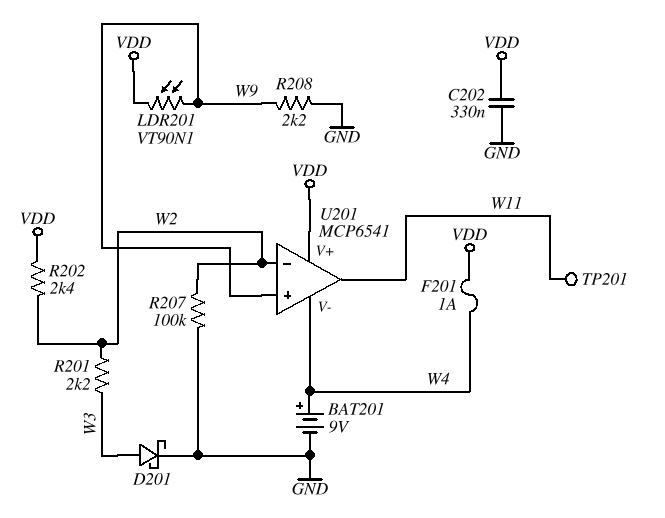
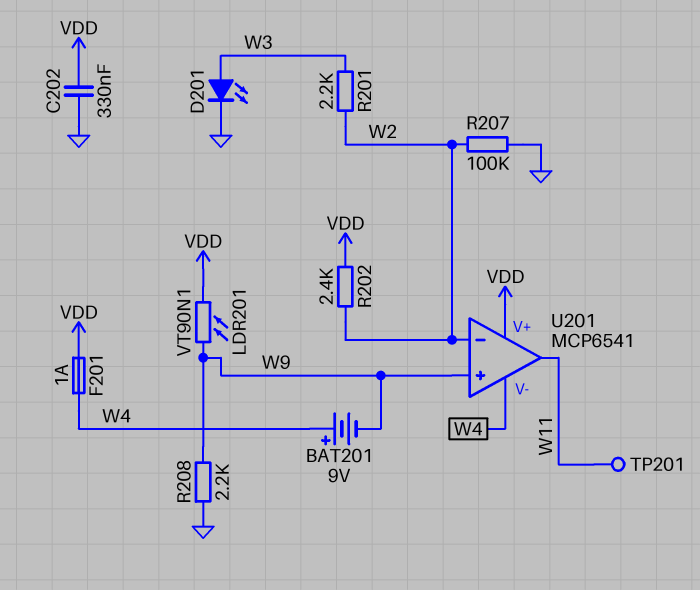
BAT201: 9V (plus W4, minus GND) -> 9V (plus W4, minus W9)
D201: schottky (A W3, K GND) -> LED (A W3, K GND)

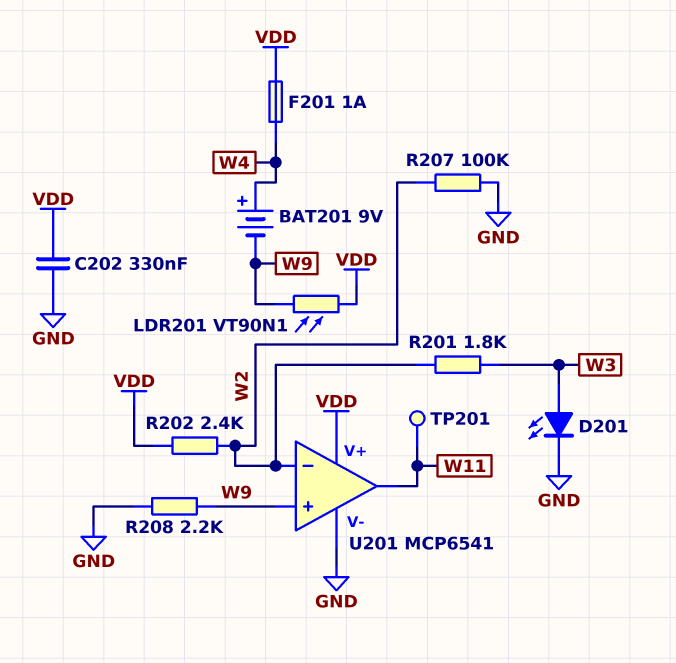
R201: 2.2k (W2, W3) -> 1.8k (W2, W3)
U201 pin V-: W4 -> GND

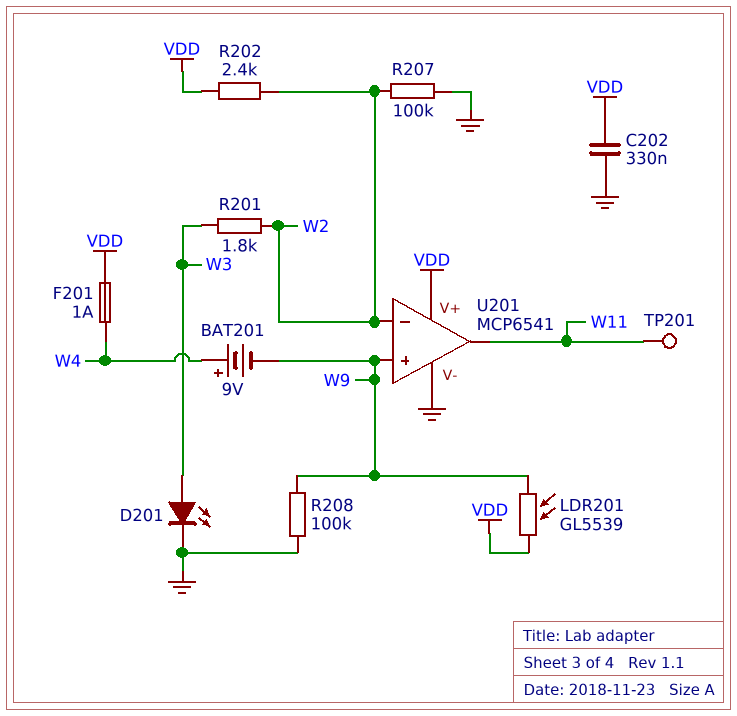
LDR201: VT90N1 (VDD, W9) -> GL5539 (VDD, W9)
R208: 2.2k (GND, W9) -> 100k (GND, W9)

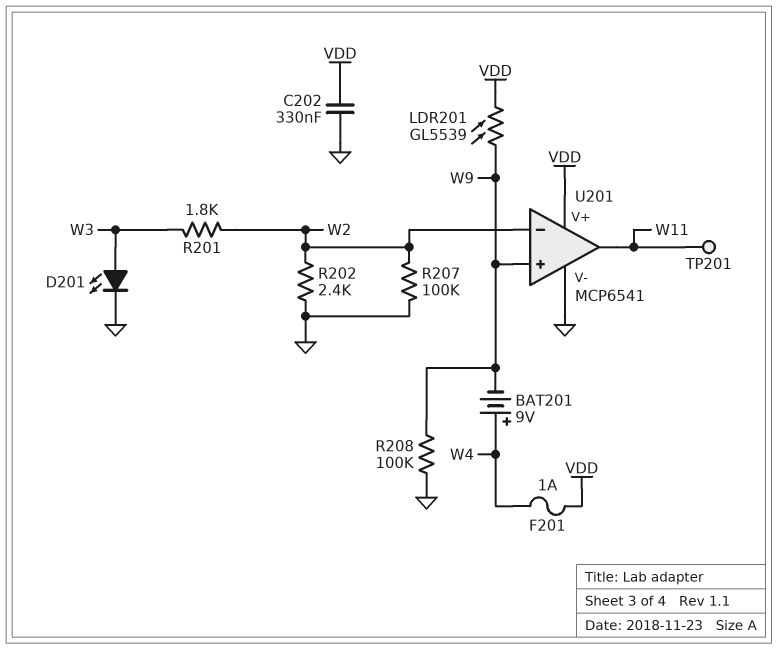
R202: 2.4k (VDD, W2) -> 2.4k (GND, W2)

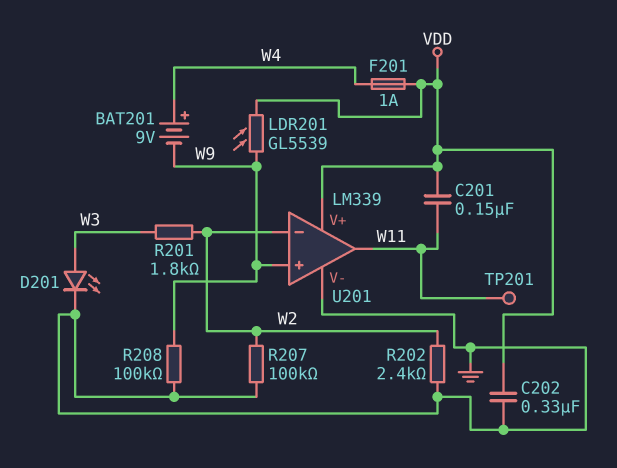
C201: none -> 150nF (VDD, W11)
U201: MCP6541 -> LM339

